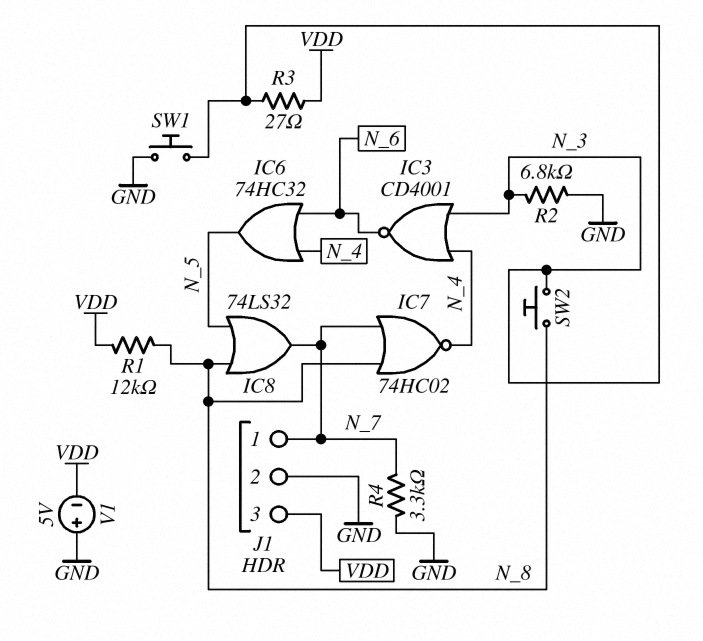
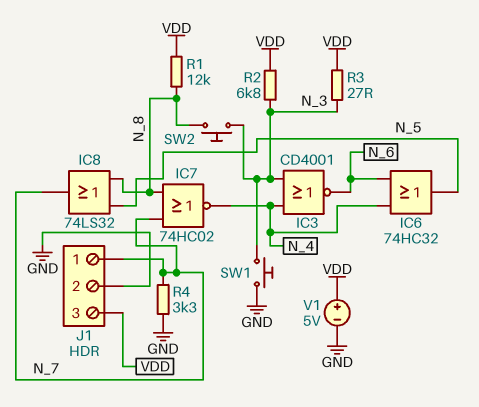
R2: 6.8k (GND, N_3) -> 6.8k (N_3, VDD)
V1: 5V (plus GND, minus VDD) -> 5V (plus VDD, minus GND)

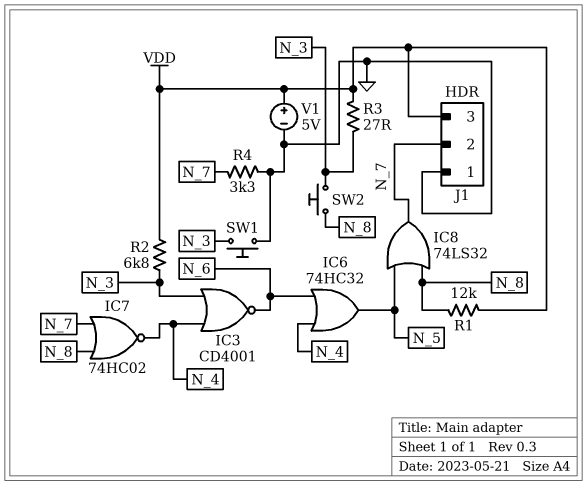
J1 pin 1: N_7 -> GND
J1 pin 2: GND -> N_7

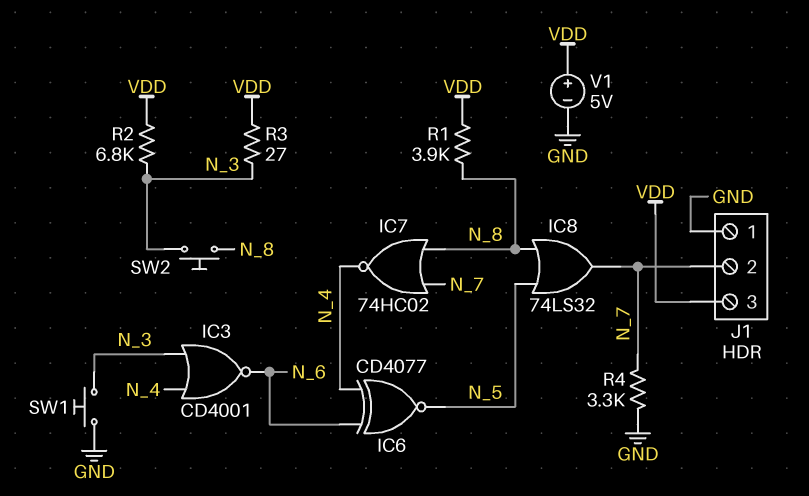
IC6: OR 74HC32 (in N_4, in N_6, out N_5) -> XNOR CD4077 (in N_4, in N_6, out N_5)
R1: 12k (N_8, VDD) -> 3.9k (N_8, VDD)

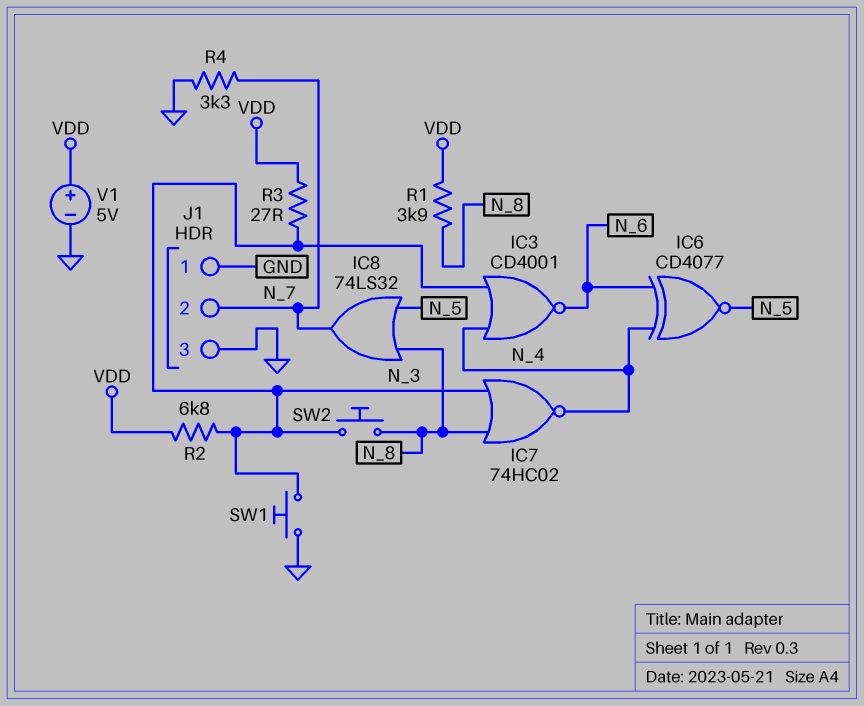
IC7: NOR 74HC02 (in N_7, in N_8, out N_4) -> NOR 74HC02 (in N_3, in N_8, out N_4)
J1 pin 3: VDD -> GND

